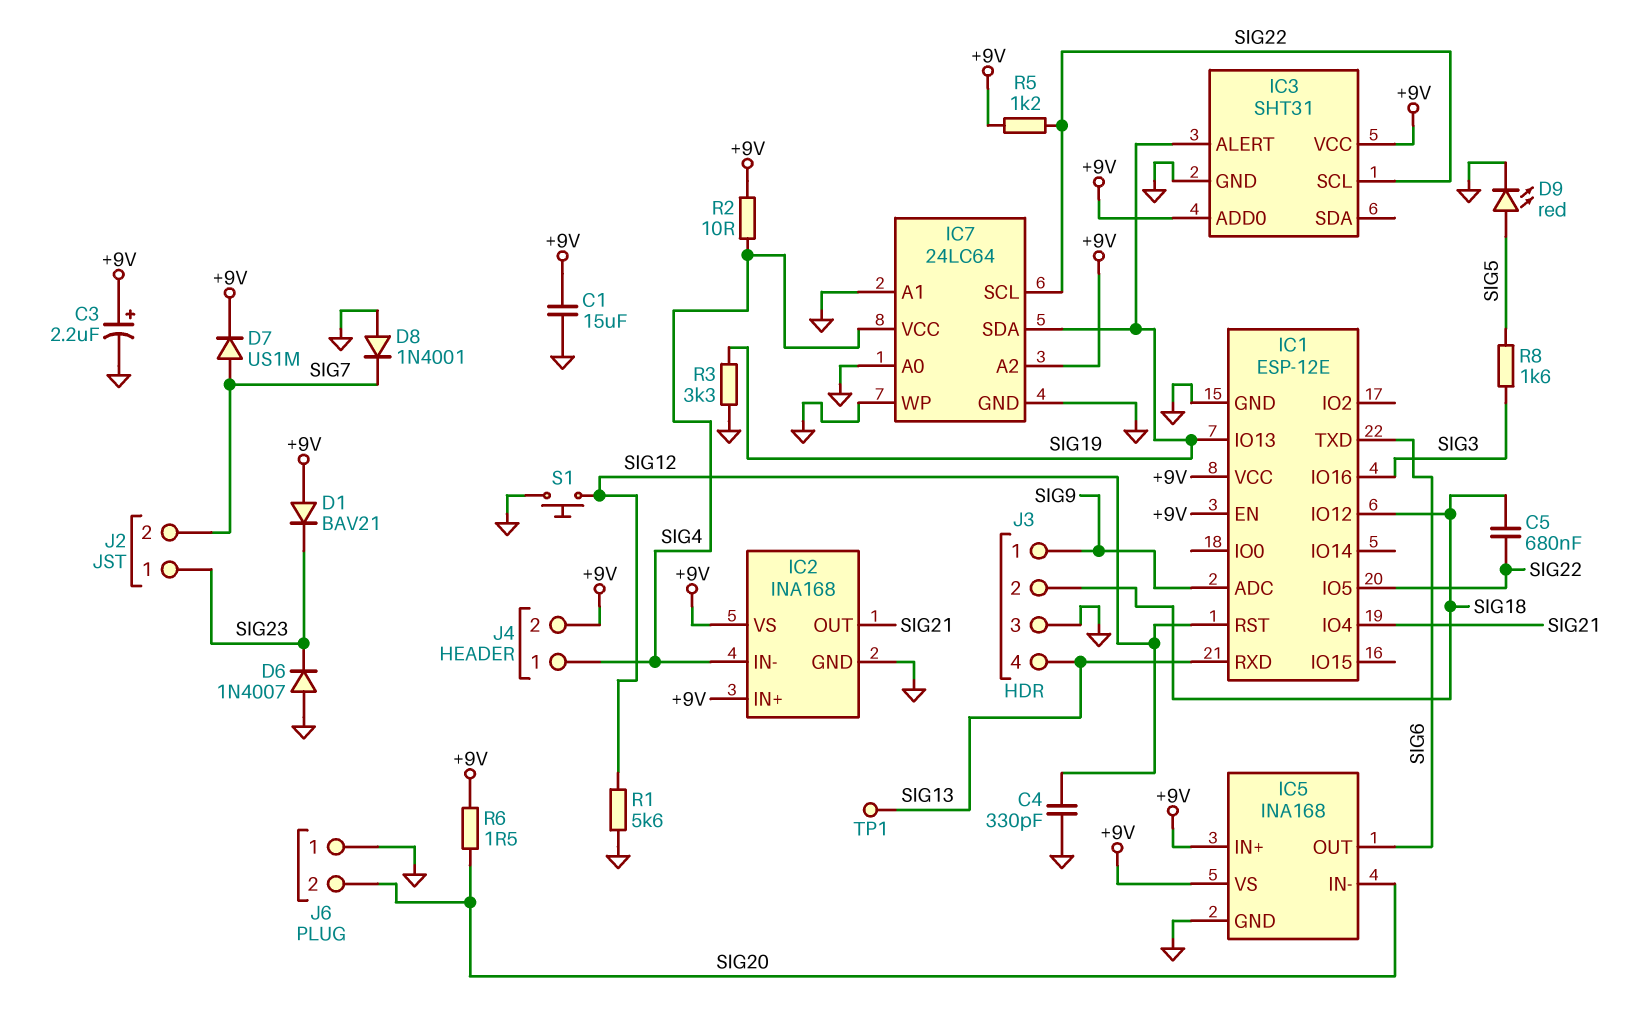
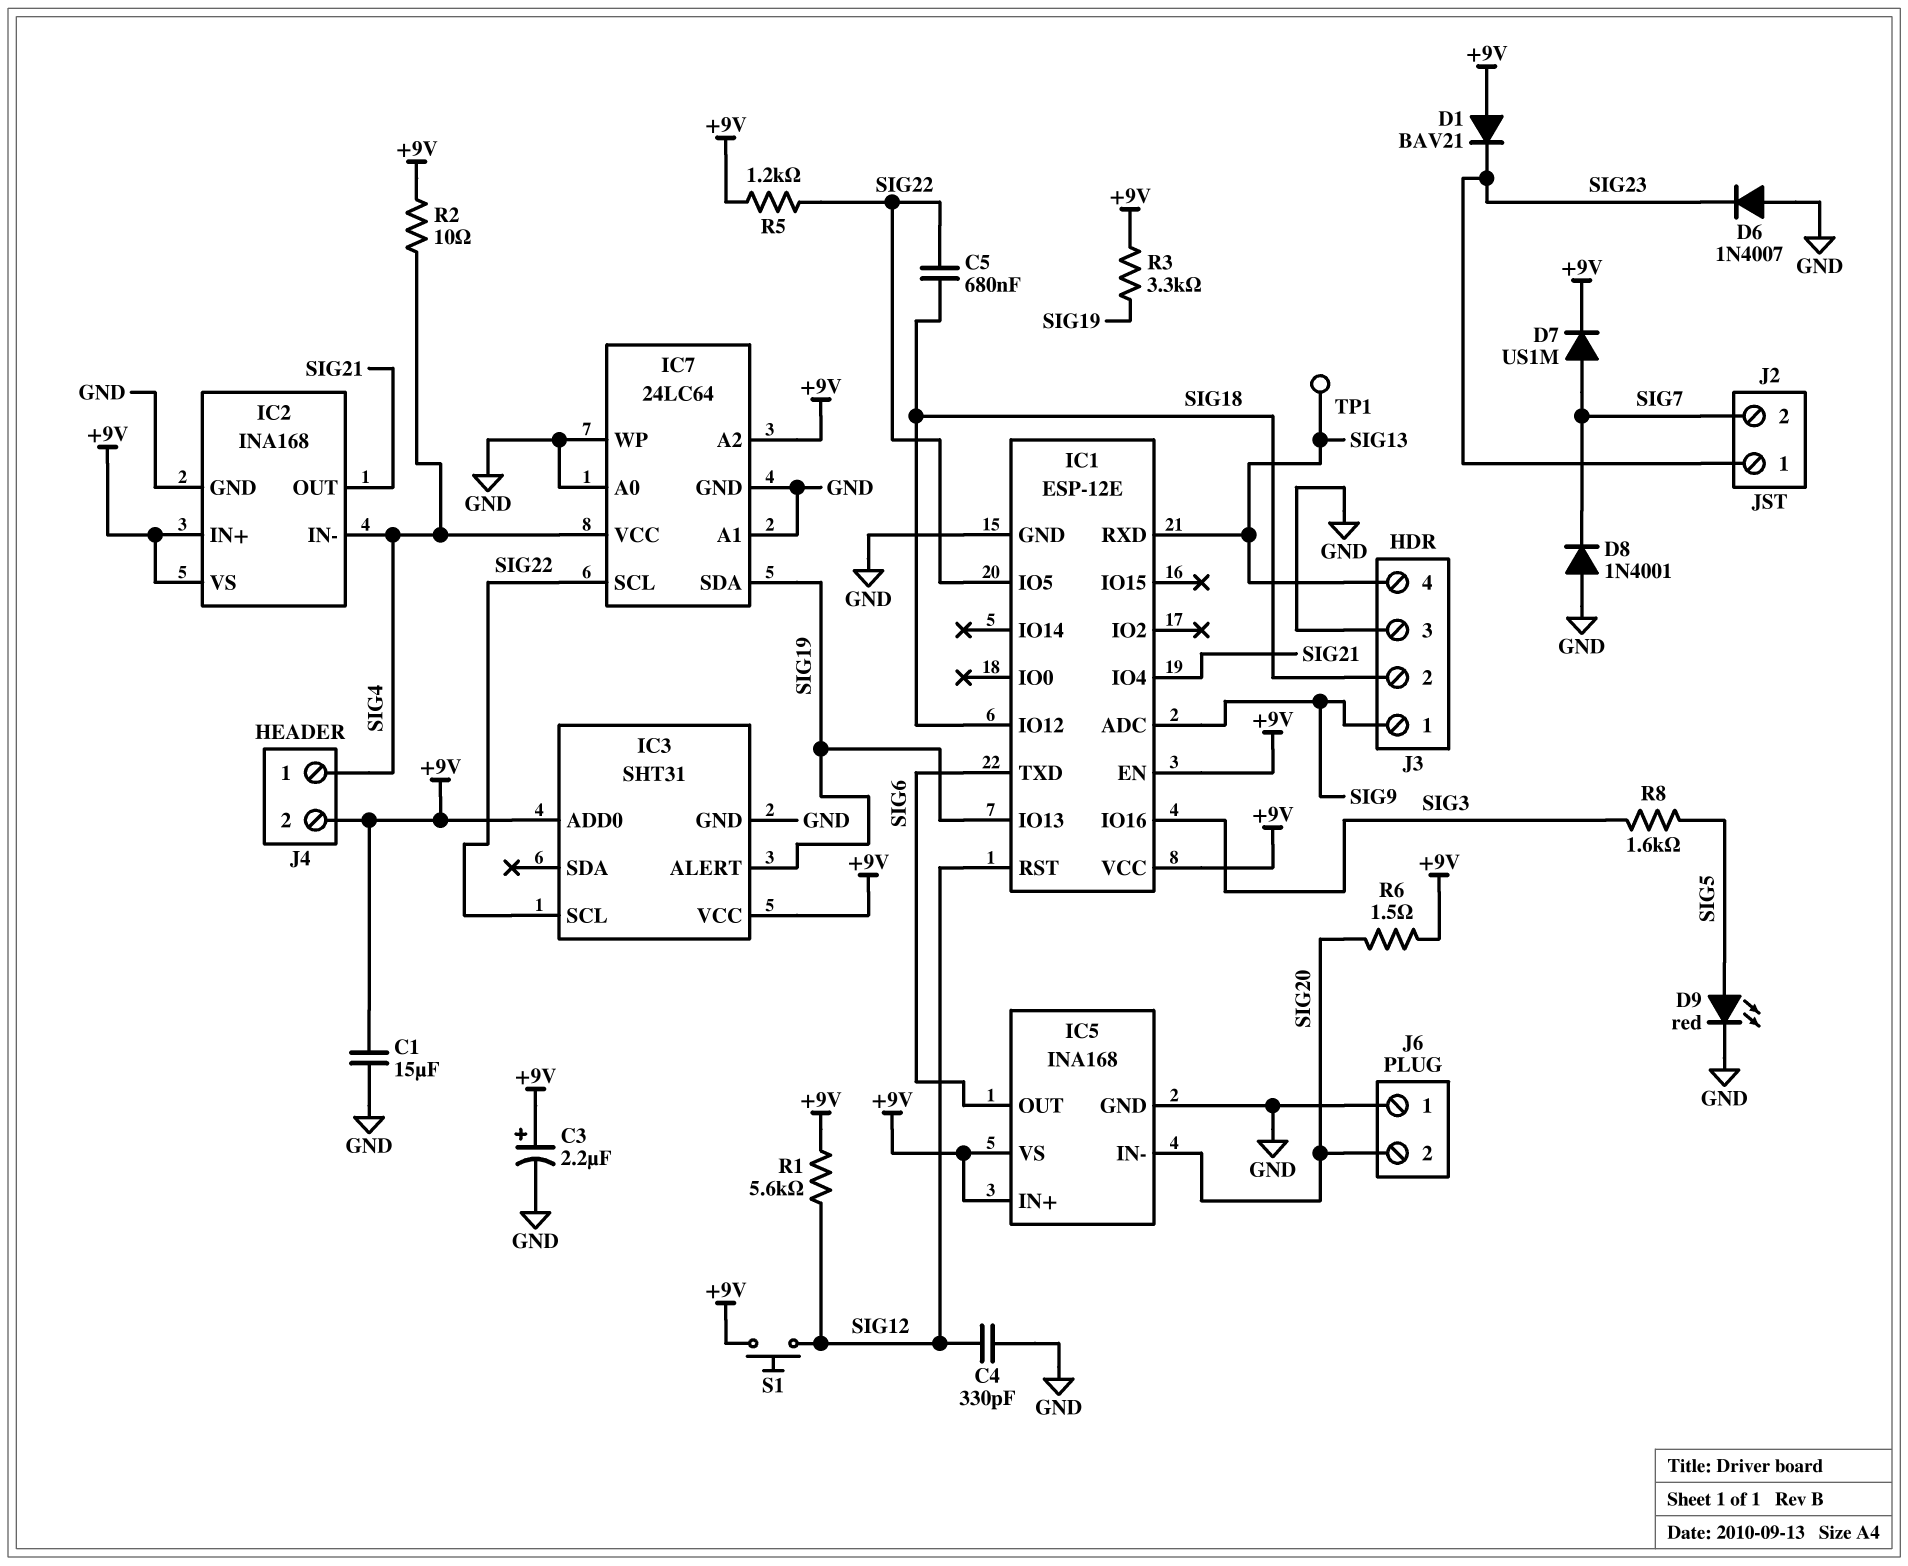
R1: 5.6k (GND, SIG12) -> 5.6k (+9V, SIG12)
R3: 3.3k (GND, SIG19) -> 3.3k (+9V, SIG19)
S1: button (GND, SIG12) -> button (+9V, SIG12)

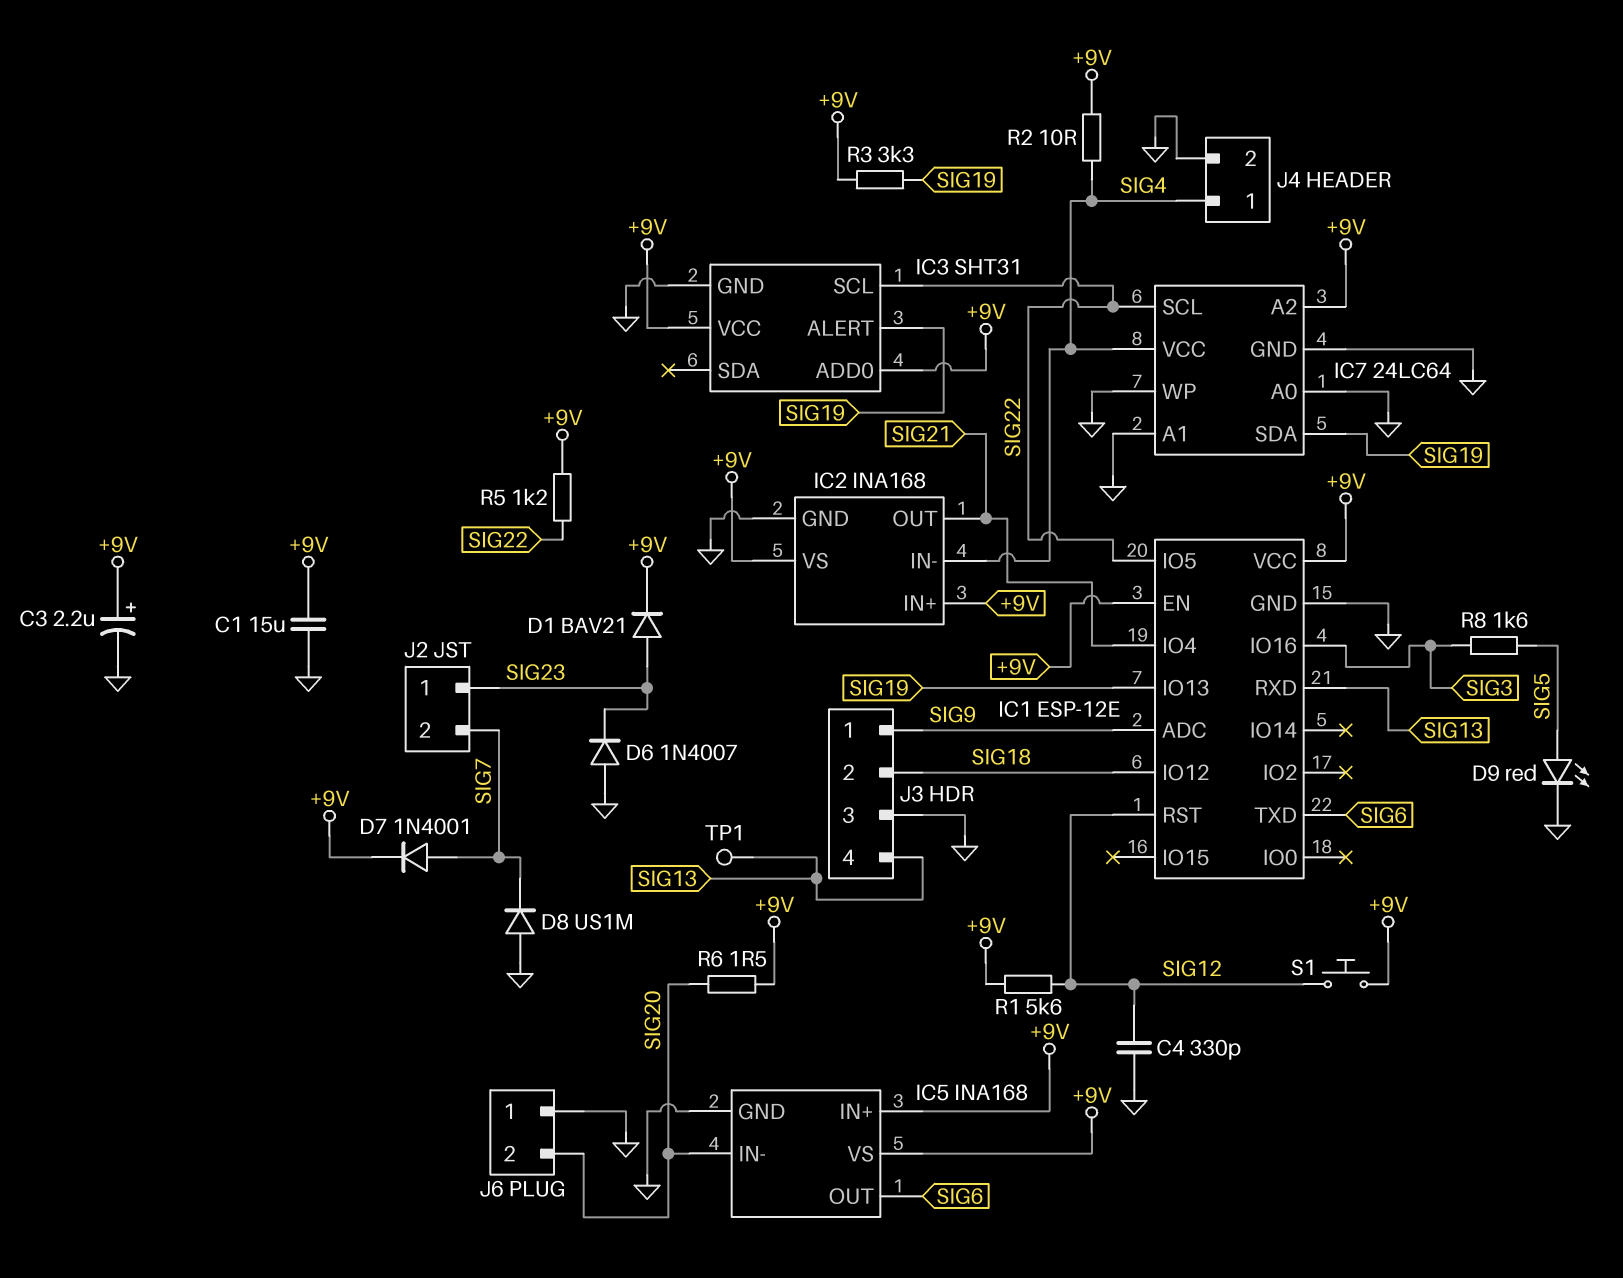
C5: 680nF (SIG18, SIG22) -> none
D1: diode BAV21 (A +9V, K SIG23) -> diode BAV21 (A SIG23, K +9V)
D7: diode US1M (A SIG7, K +9V) -> diode 1N4001 (A SIG7, K +9V)
D8: diode 1N4001 (A GND, K SIG7) -> diode US1M (A GND, K SIG7)
J4 pin 2: +9V -> GND

